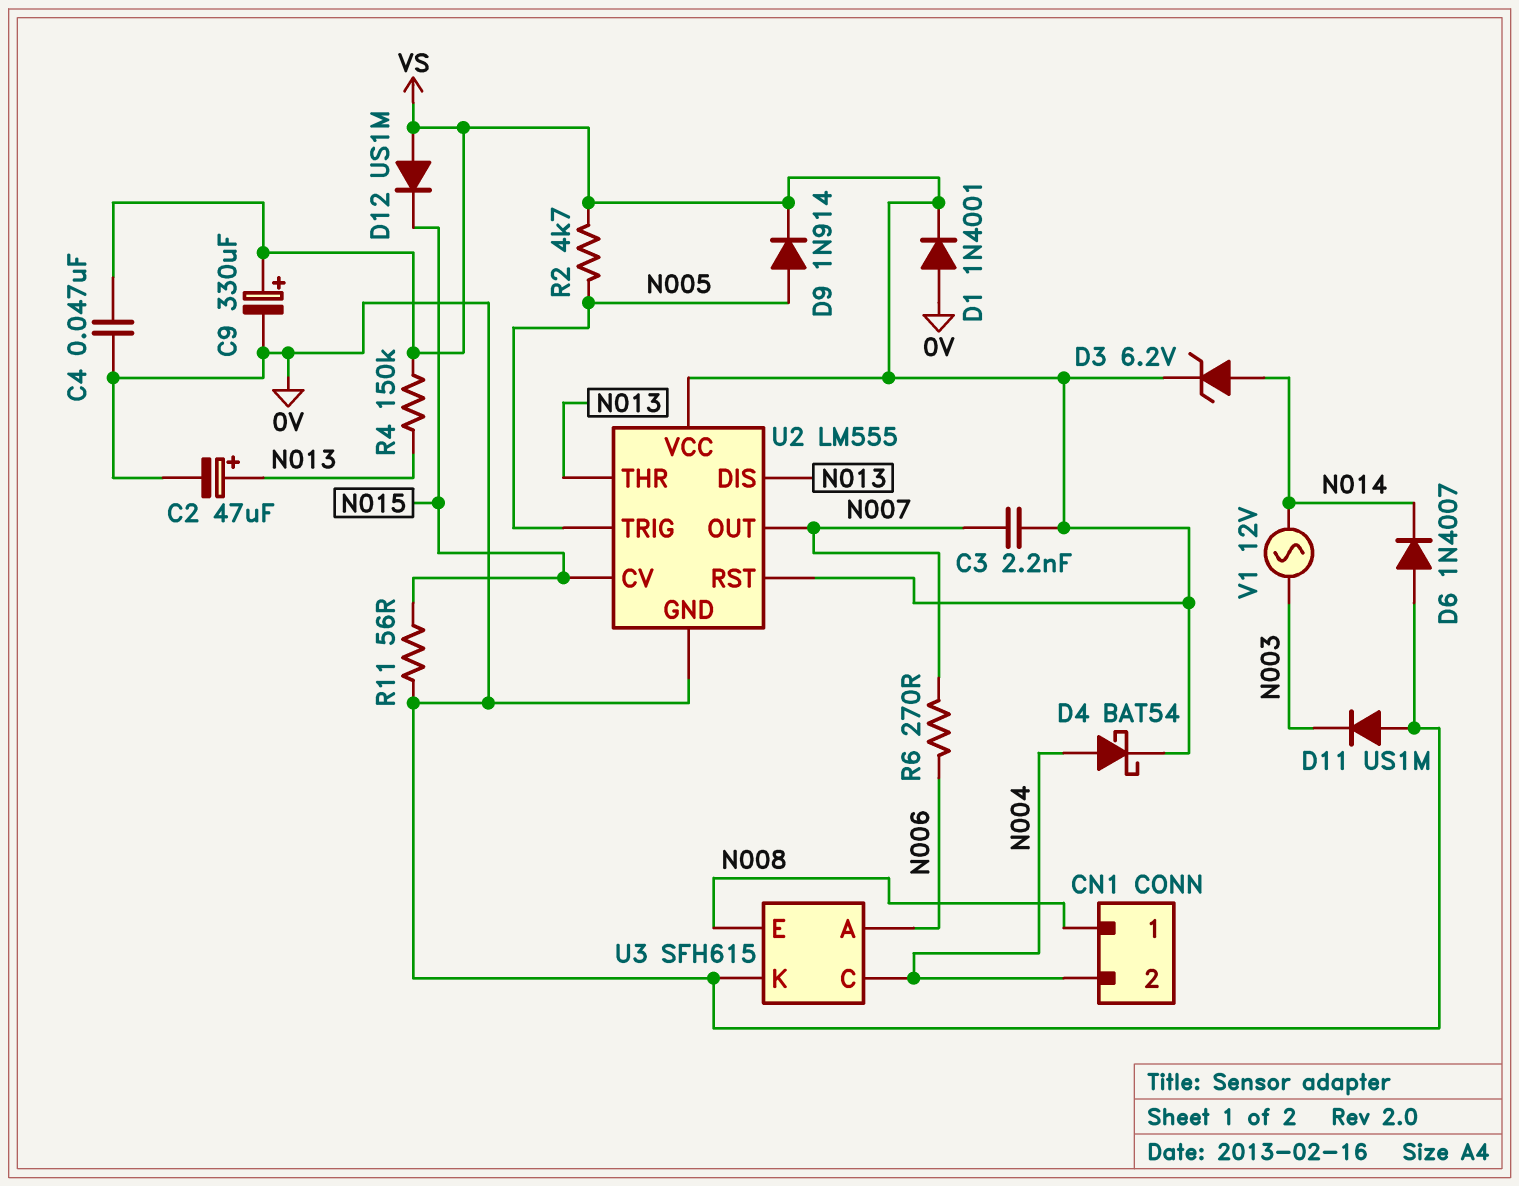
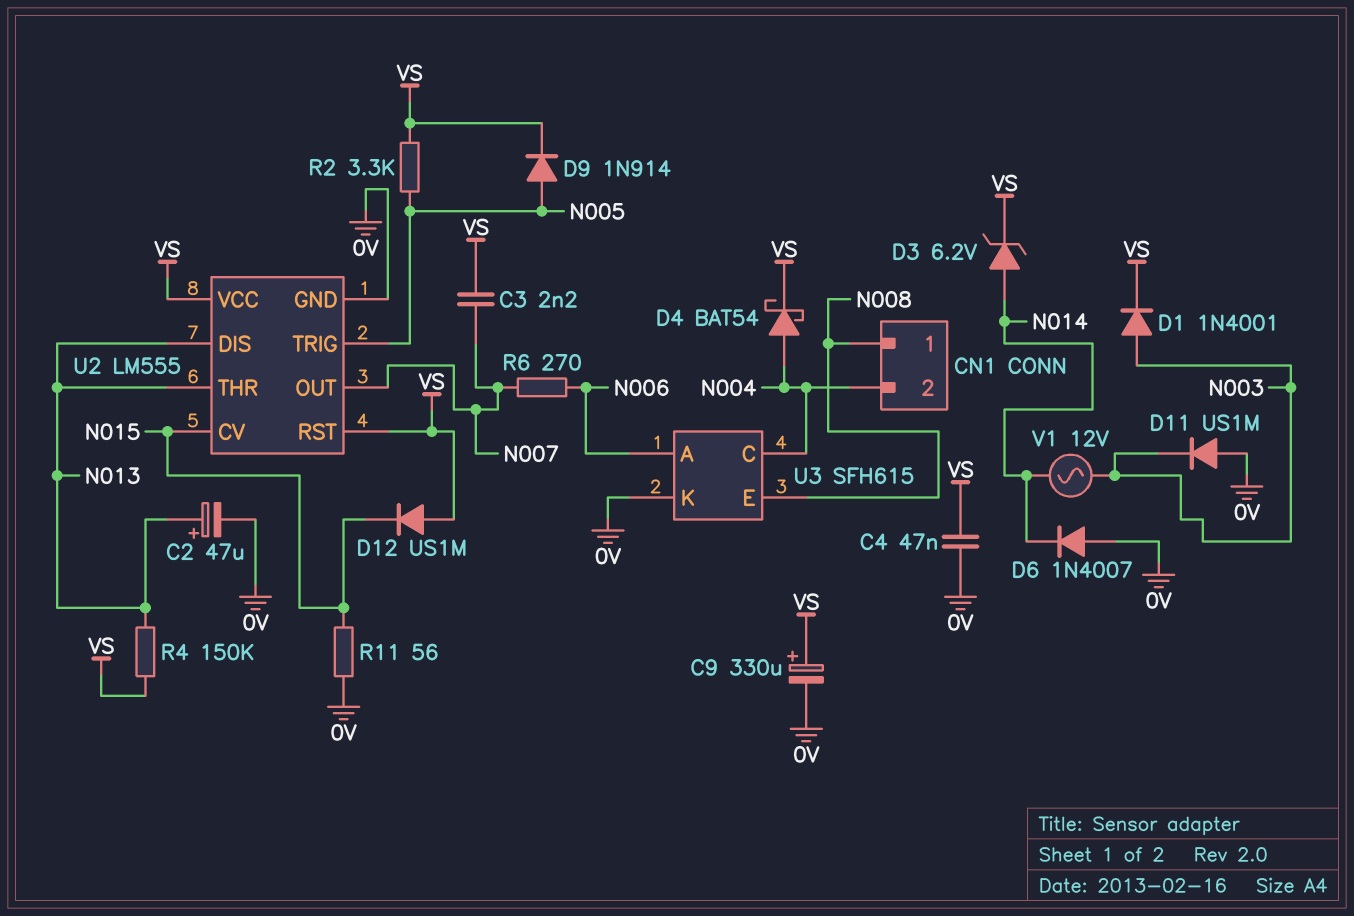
D1: diode 1N4001 (A 0V, K VS) -> diode 1N4001 (A N003, K VS)
R2: 4.7k (N005, VS) -> 3.3k (N005, VS)

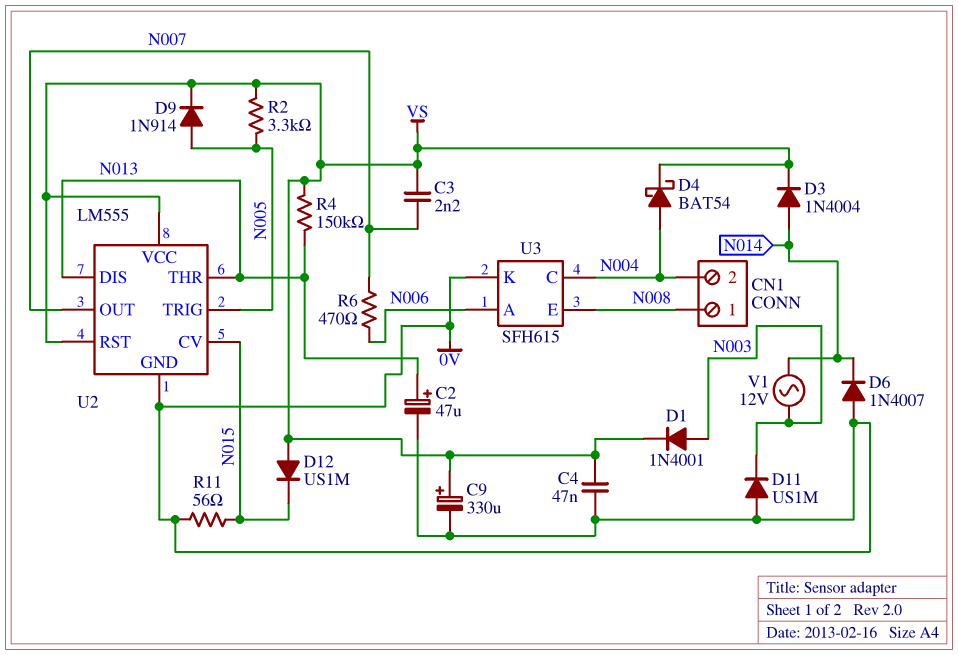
D3: zener 6.2V (A N014, K VS) -> diode 1N4004 (A N014, K VS)
R6: 270 (N006, N007) -> 470 (N006, N007)

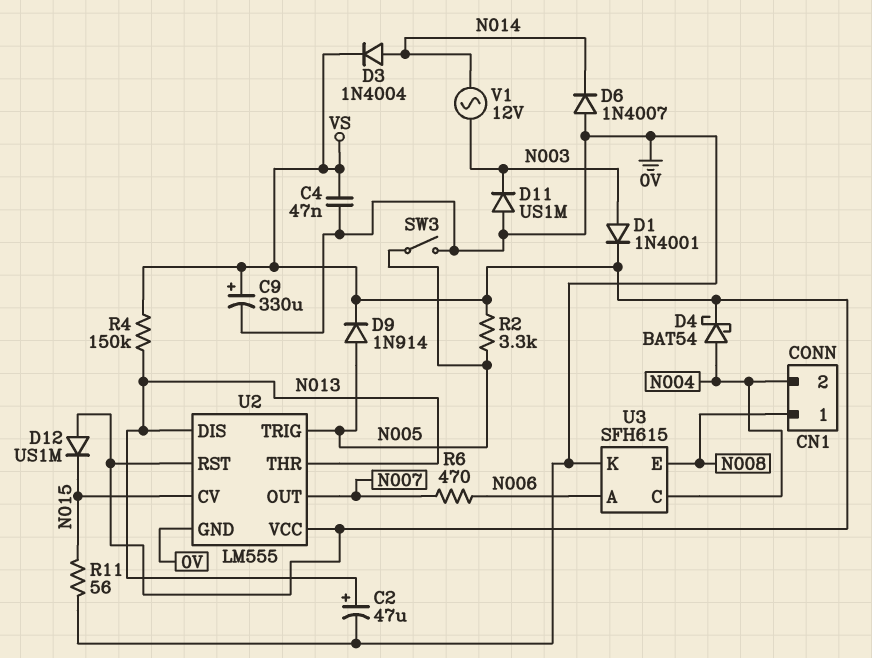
C3: 2.2nF (N007, VS) -> none
SW3: none -> switch (0V, N005)

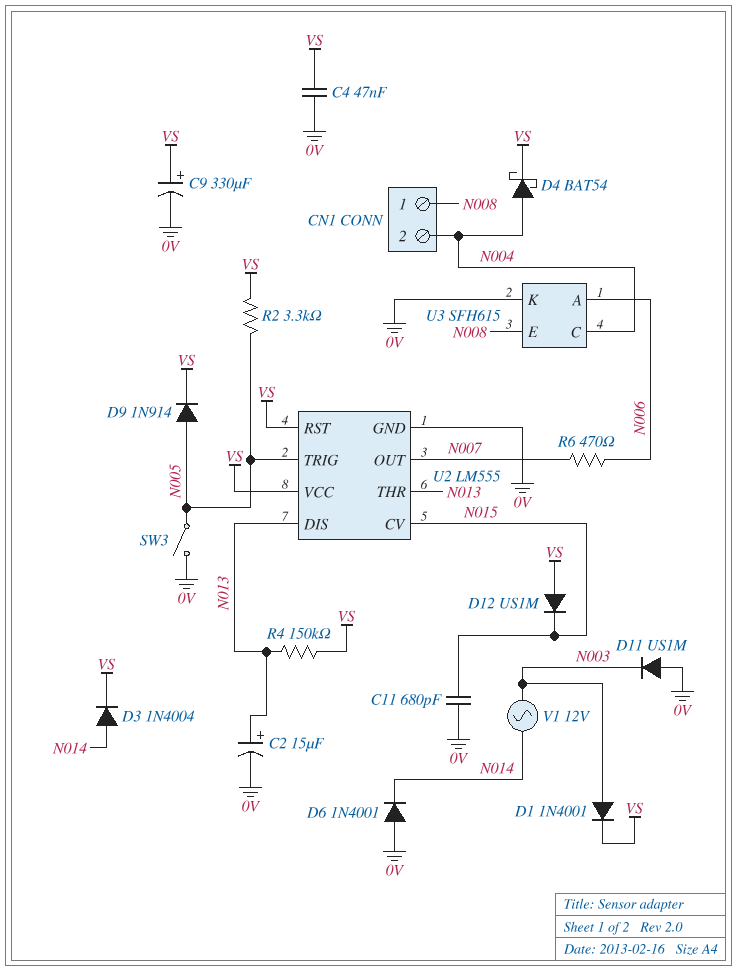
C2: 47uF (plus N013, minus 0V) -> 15uF (plus N013, minus 0V)
C11: none -> 680pF (0V, N015)
D6: diode 1N4007 (A 0V, K N014) -> diode 1N4001 (A 0V, K N014)
R11: 56 (0V, N015) -> none

